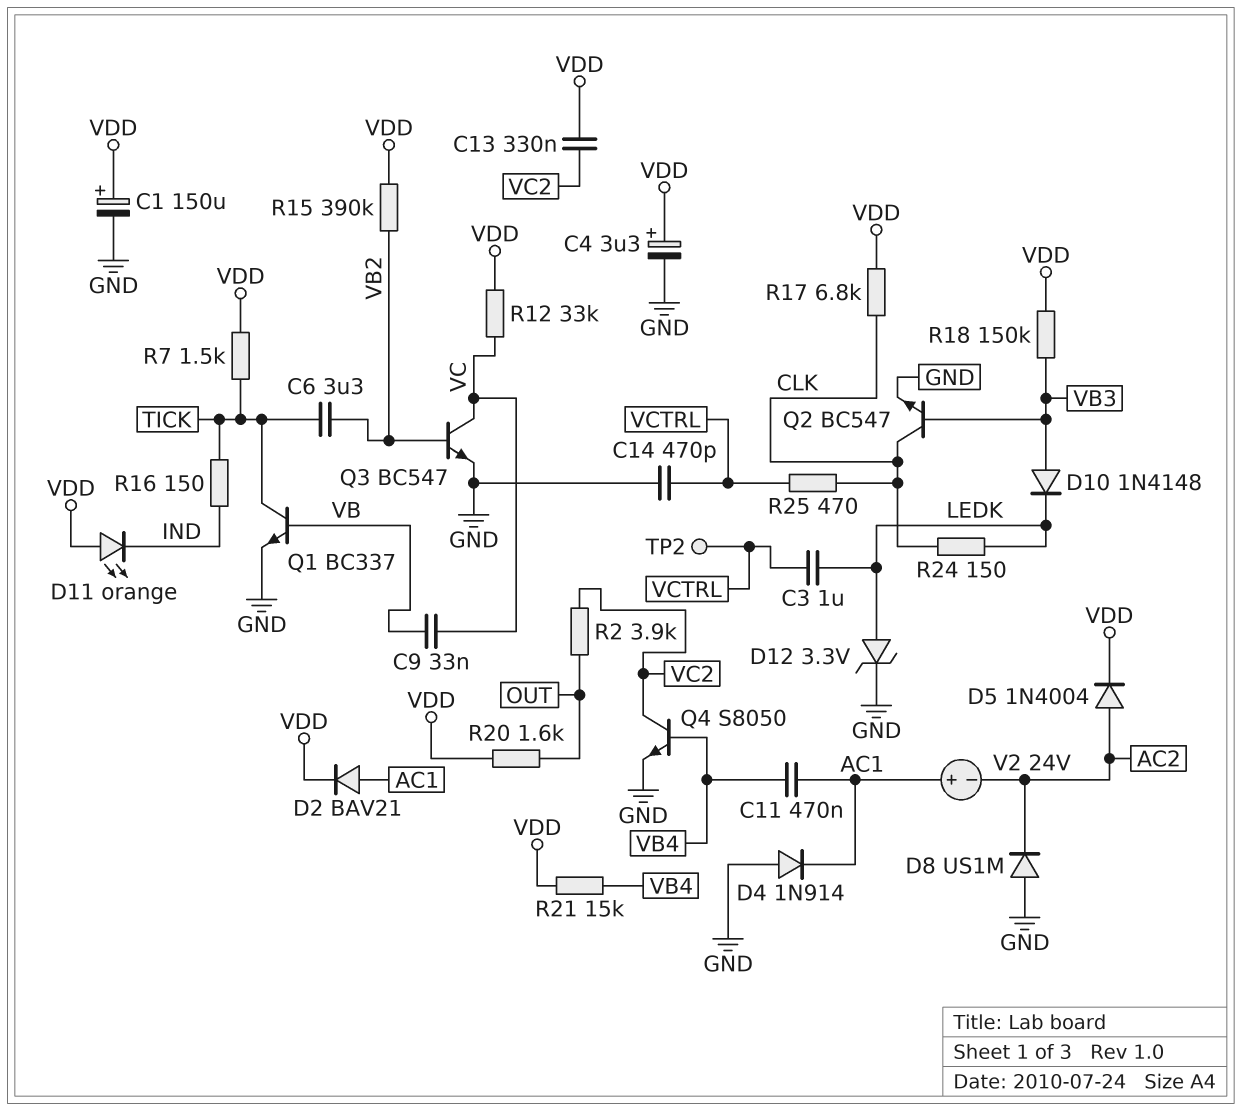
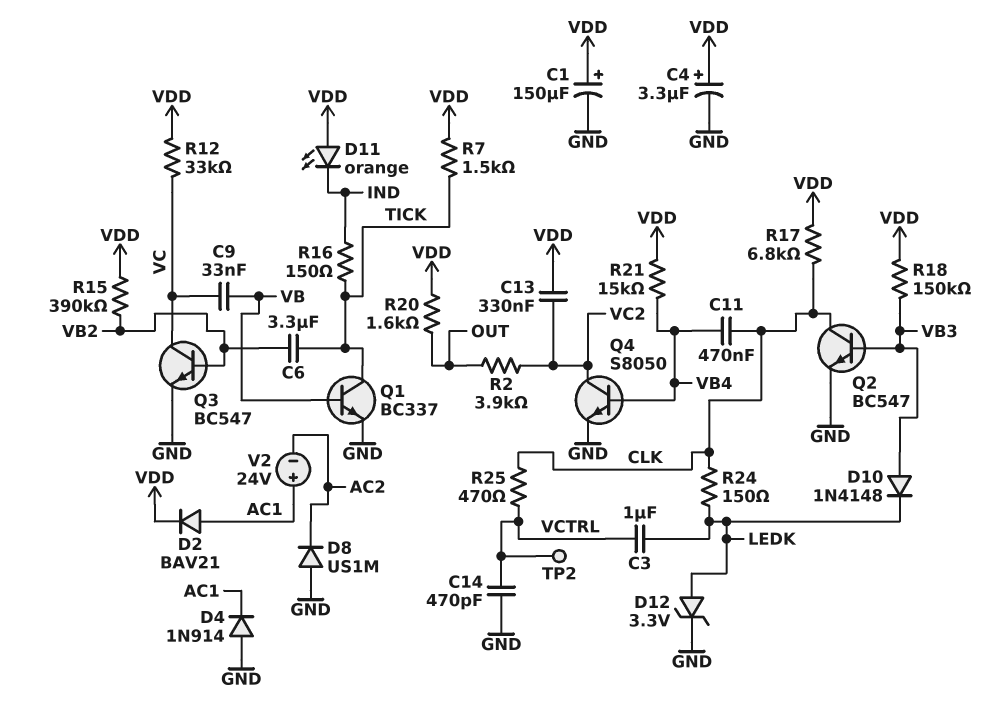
C11: 470nF (AC1, VB4) -> 470nF (CLK, VB4)
D5: diode 1N4004 (A AC2, K VDD) -> none

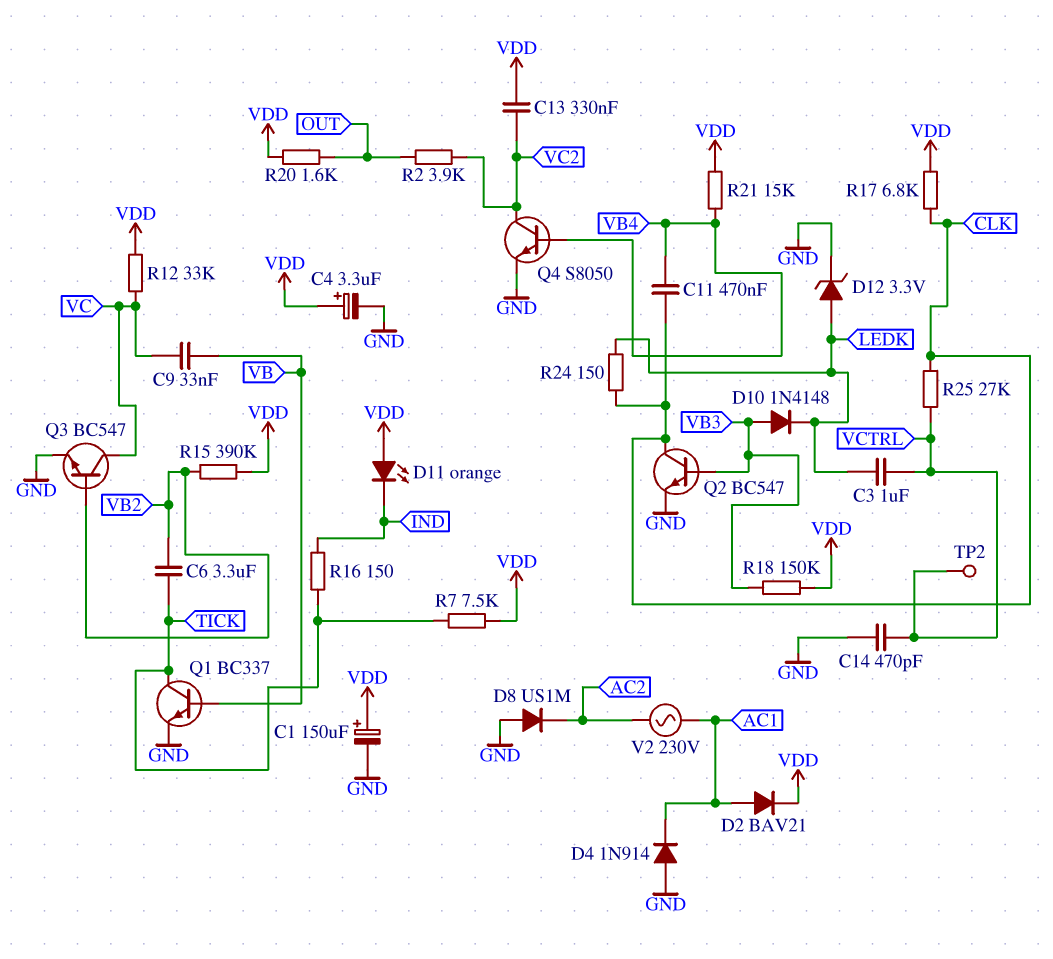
R7: 1.5k (TICK, VDD) -> 7.5k (TICK, VDD)
R25: 470 (CLK, VCTRL) -> 27k (CLK, VCTRL)
V2: 24V (plus AC1, minus AC2) -> AC 230V (AC1, AC2)

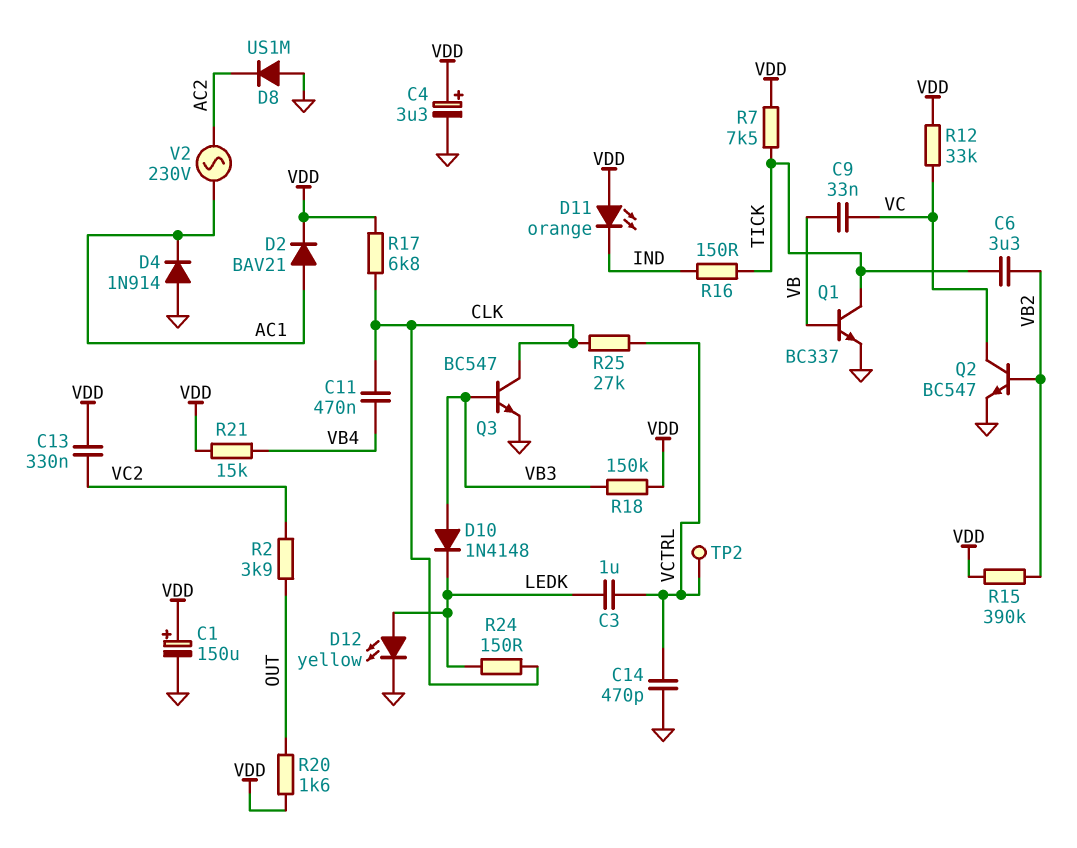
D12: zener 3.3V (A LEDK, K GND) -> LED yellow (A LEDK, K GND)
Q2: NPN BC547 (B VB3, C CLK, E GND) -> NPN BC547 (B VB2, C VC, E GND)
Q3: NPN BC547 (B VB2, C VC, E GND) -> NPN BC547 (B VB3, C CLK, E GND)
Q4: NPN S8050 (B VB4, C VC2, E GND) -> none

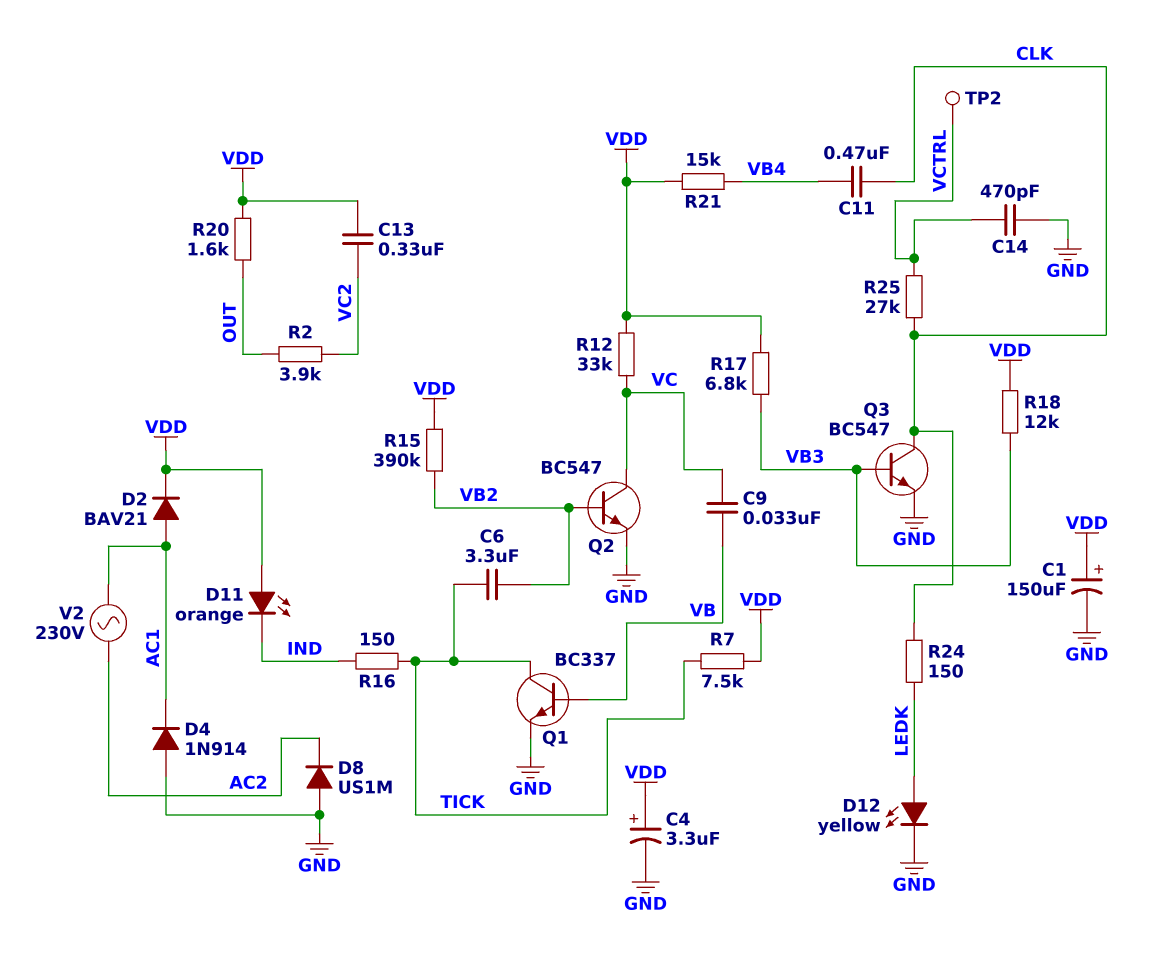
C3: 1uF (LEDK, VCTRL) -> none
D10: diode 1N4148 (A VB3, K LEDK) -> none
R17: 6.8k (CLK, VDD) -> 6.8k (VB3, VDD)
R18: 150k (VB3, VDD) -> 12k (VB3, VDD)

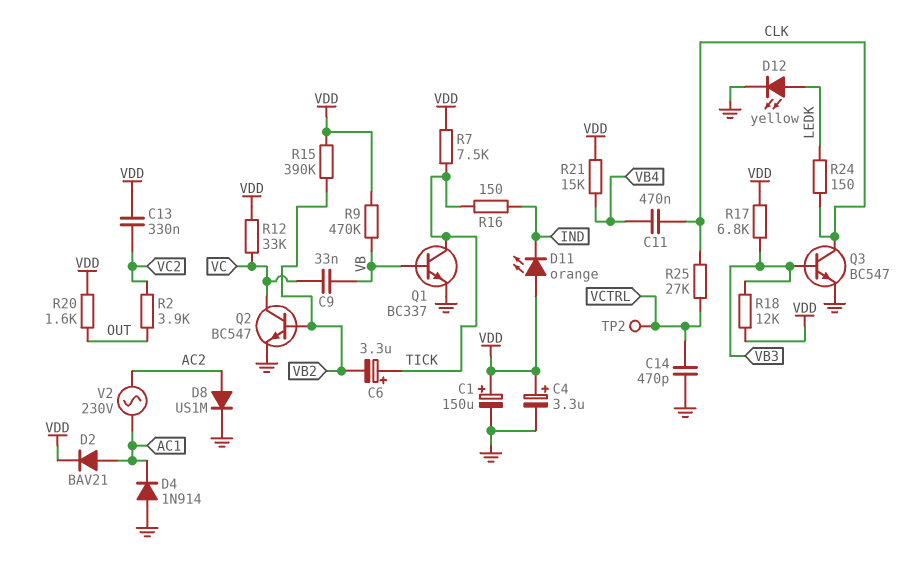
C6: 3.3uF (TICK, VB2) -> 3.3uF (plus TICK, minus VB2)
D8: diode US1M (A GND, K AC2) -> diode US1M (A AC2, K GND)
R9: none -> 470k (VB, VDD)

